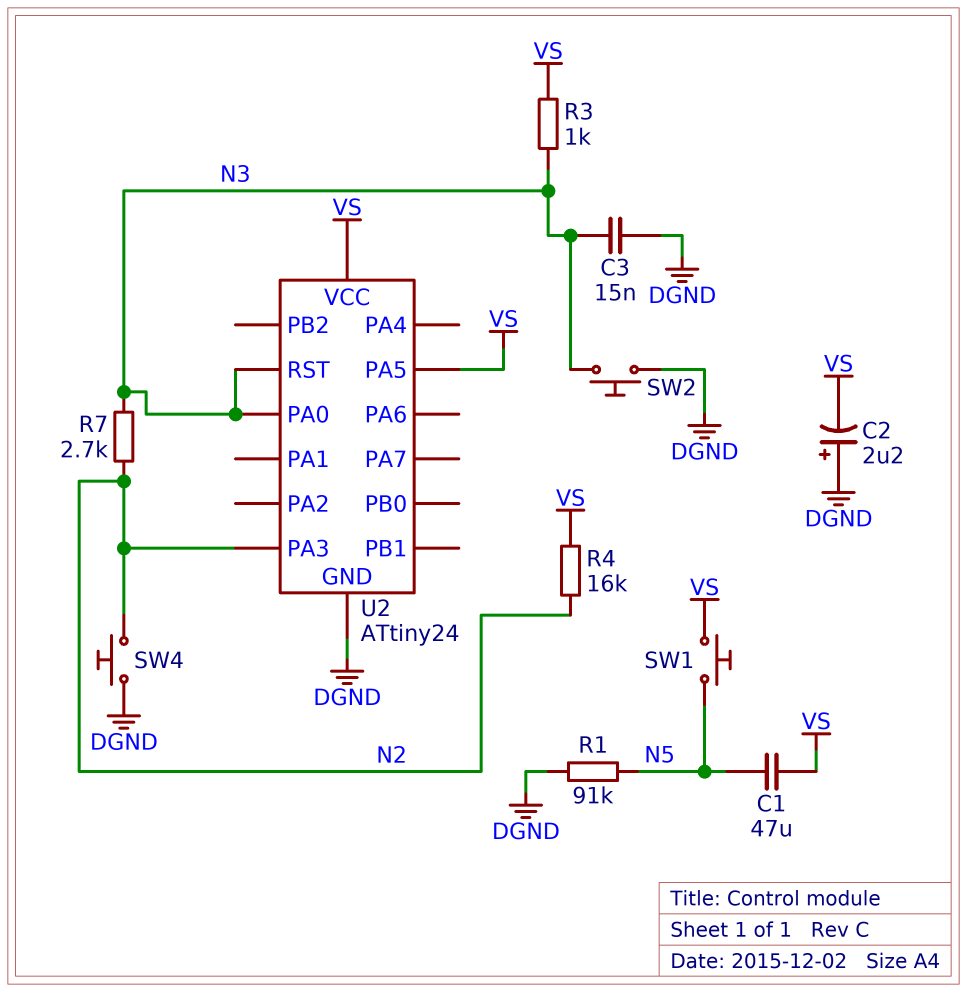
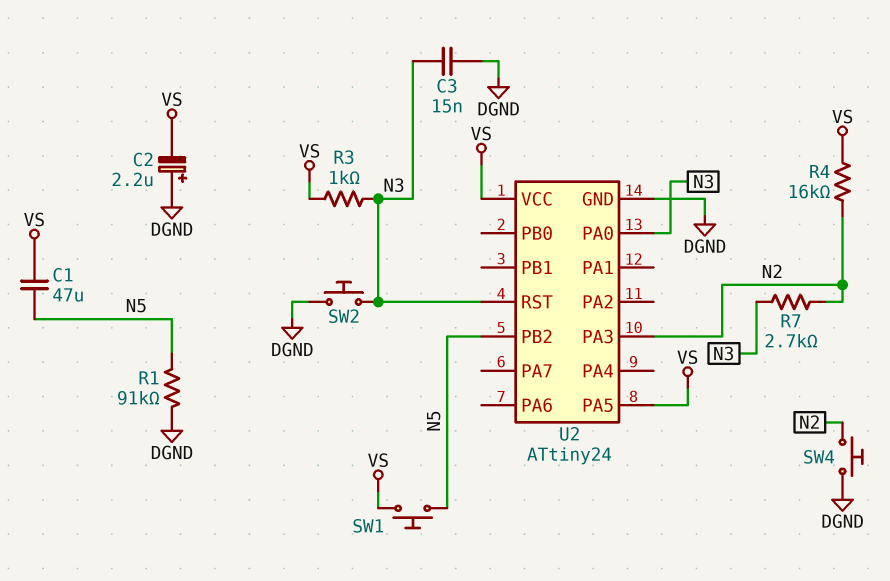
U2 pin PB2: none -> N5

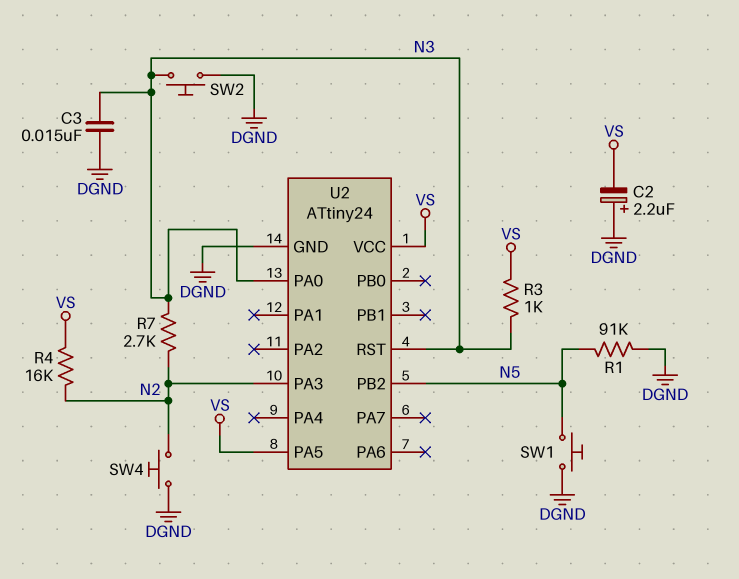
C1: 47uF (N5, VS) -> none
SW1: button (N5, VS) -> button (DGND, N5)

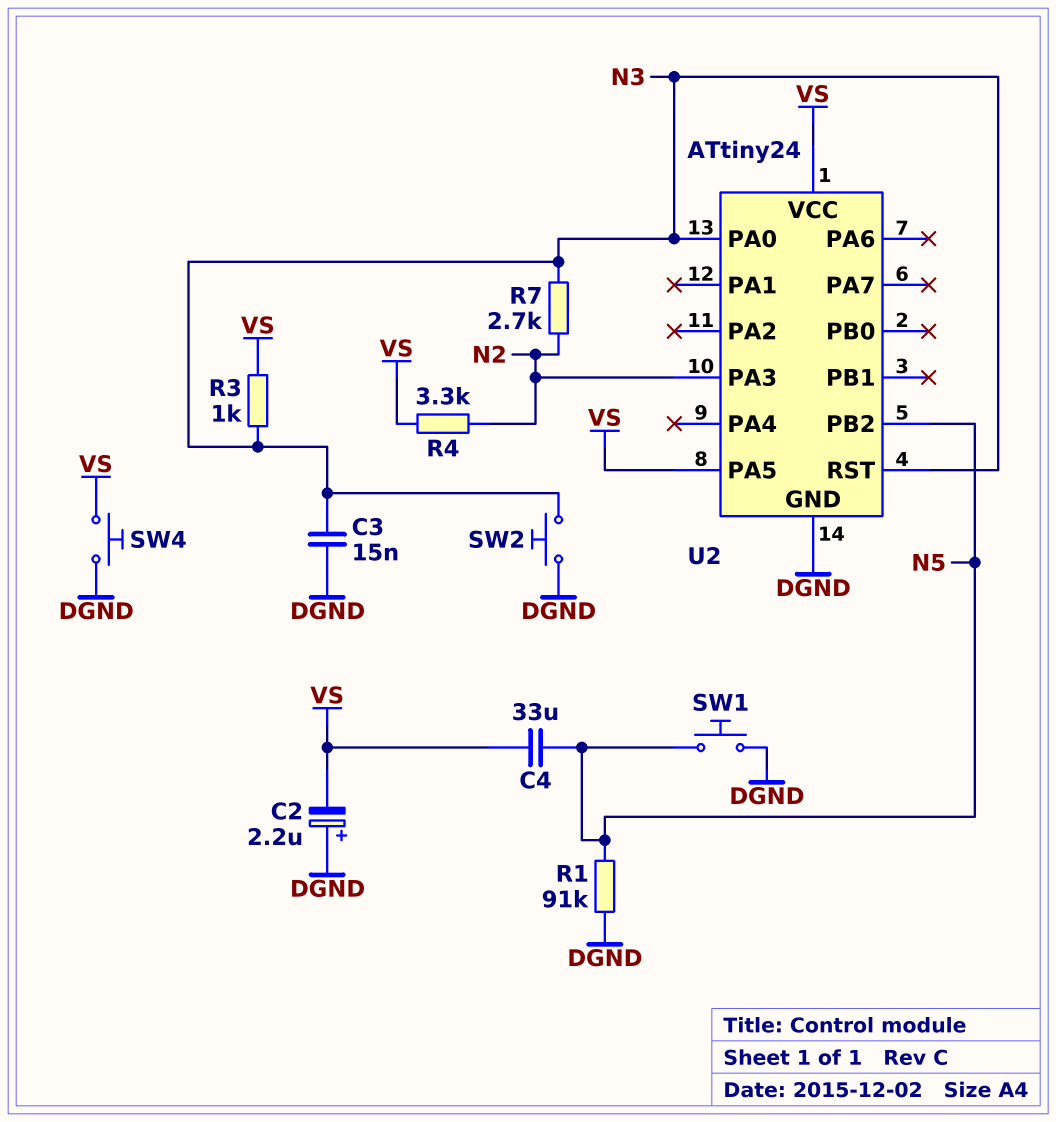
C4: none -> 33uF (N5, VS)
R4: 16k (N2, VS) -> 3.3k (N2, VS)
SW4: button (DGND, N2) -> button (DGND, VS)

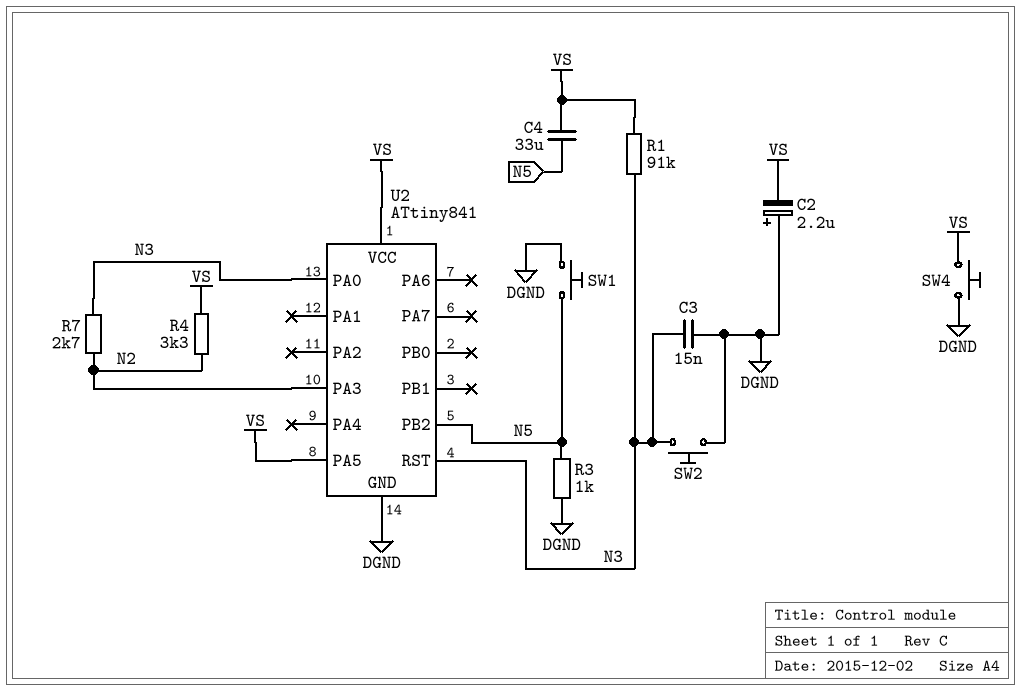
R1: 91k (DGND, N5) -> 91k (N3, VS)
R3: 1k (N3, VS) -> 1k (DGND, N5)
U2: ATtiny24 -> ATtiny841

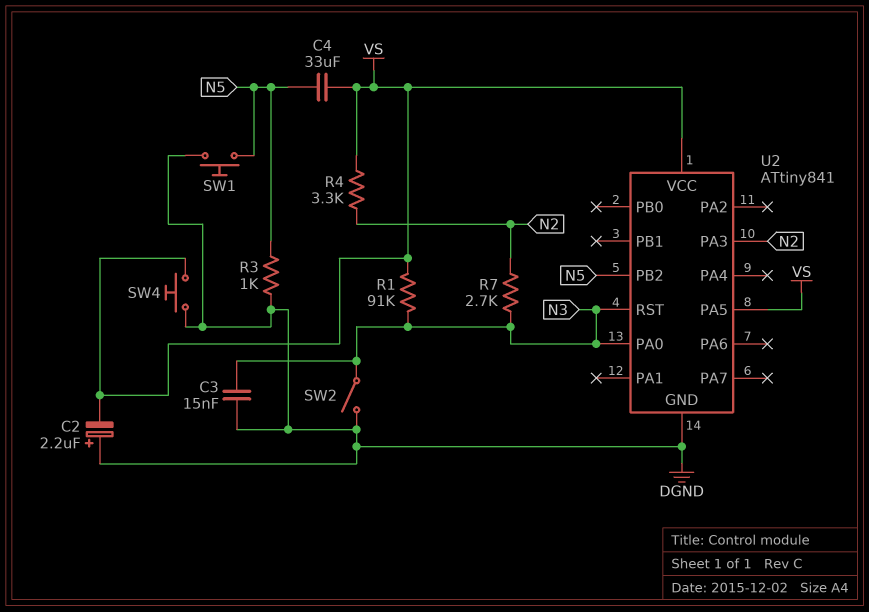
SW2: button (DGND, N3) -> switch (DGND, N3)

